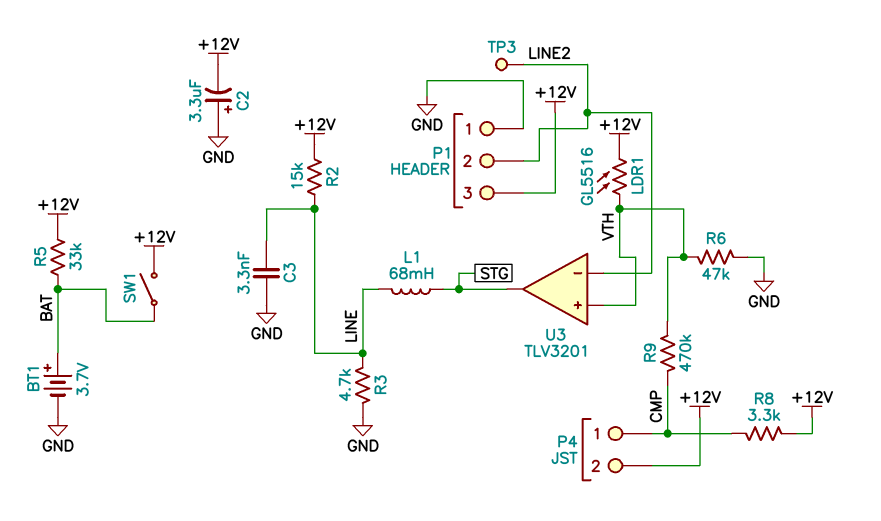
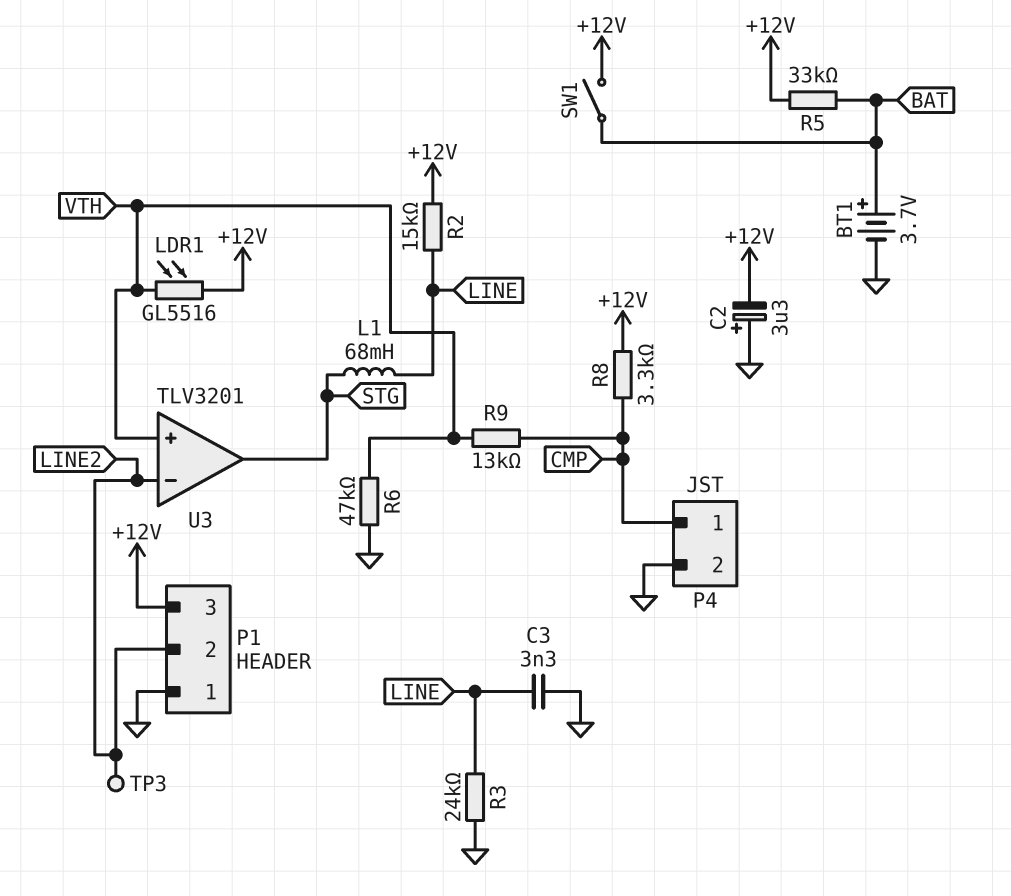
P4 pin 2: +12V -> GND
R3: 4.7k (GND, LINE) -> 24k (GND, LINE)
R9: 470k (CMP, VTH) -> 13k (CMP, VTH)

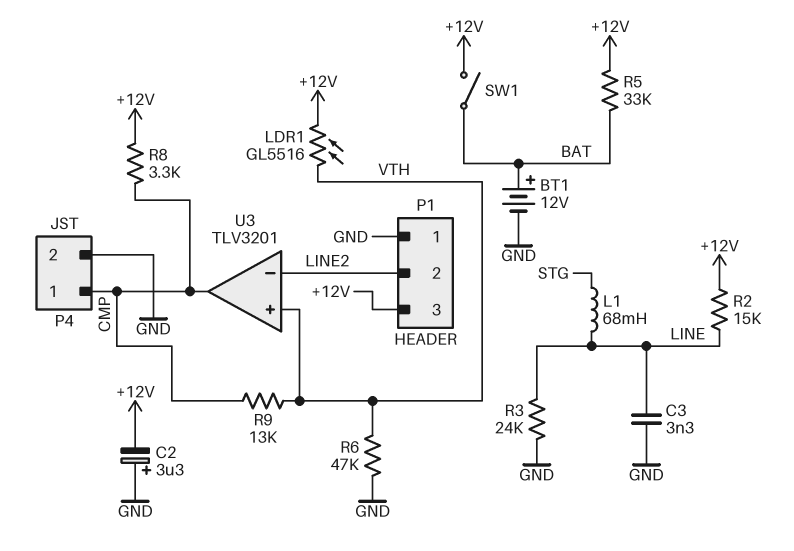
BT1: 3.7V (plus BAT, minus GND) -> 12V (plus BAT, minus GND)
TP3: test point (LINE2) -> none
U3 pin out: STG -> CMP

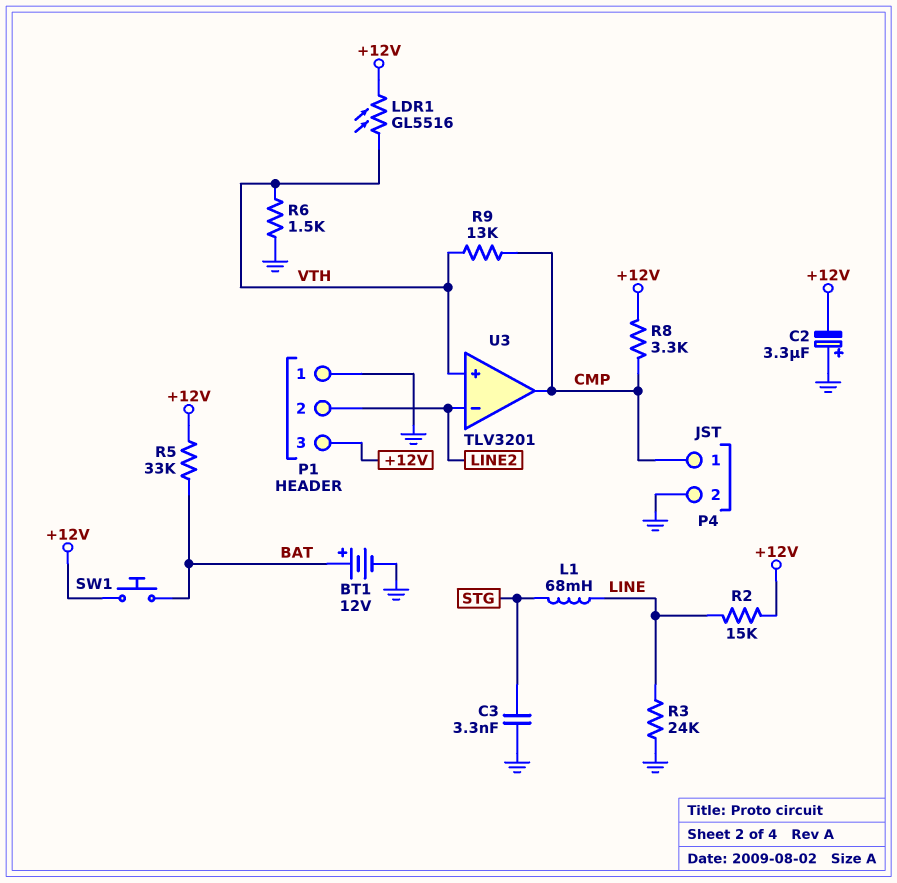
C3: 3.3nF (GND, LINE) -> 3.3nF (GND, STG)
R6: 47k (GND, VTH) -> 1.5k (GND, VTH)
SW1: switch (+12V, BAT) -> button (+12V, BAT)

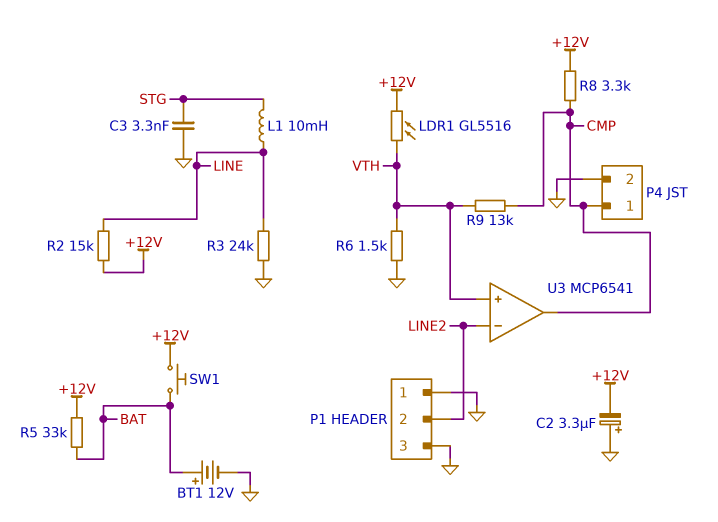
L1: 68mH (LINE, STG) -> 10mH (LINE, STG)
P1 pin 3: +12V -> GND
U3: TLV3201 -> MCP6541

